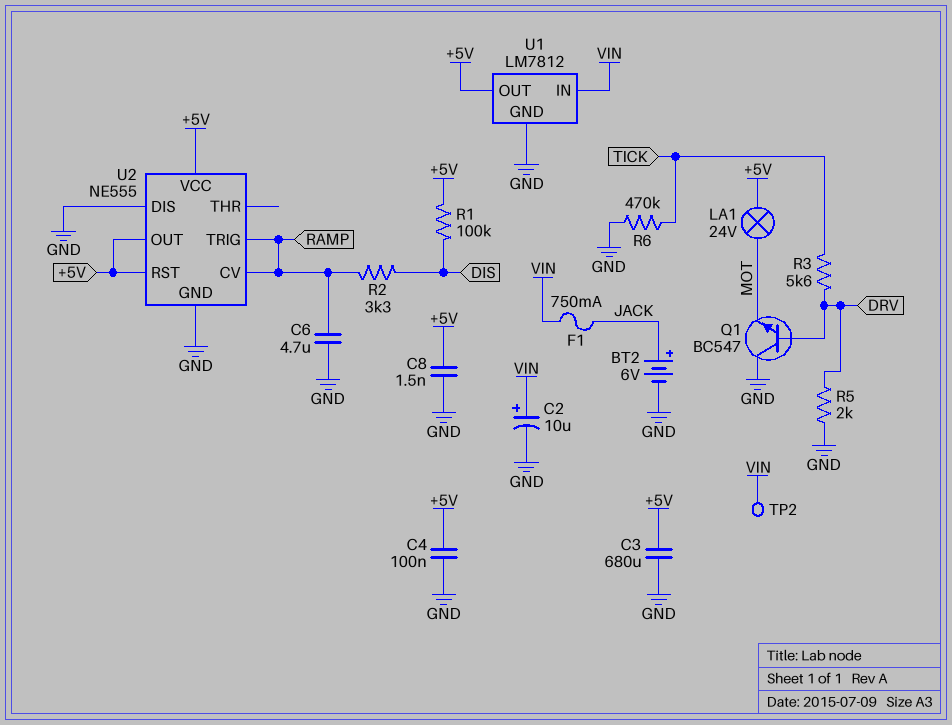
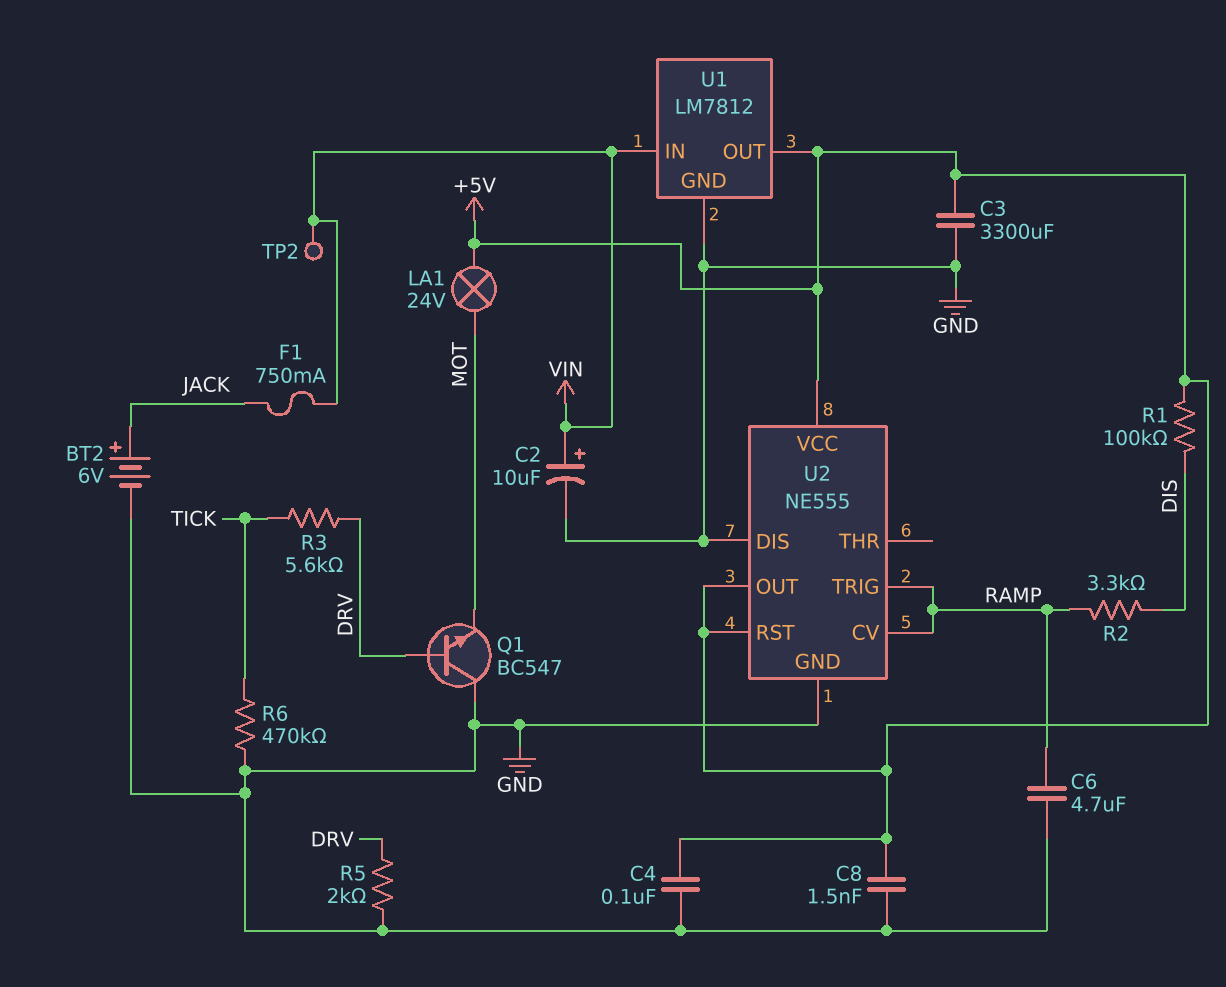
C3: 680uF (+5V, GND) -> 3300uF (+5V, GND)

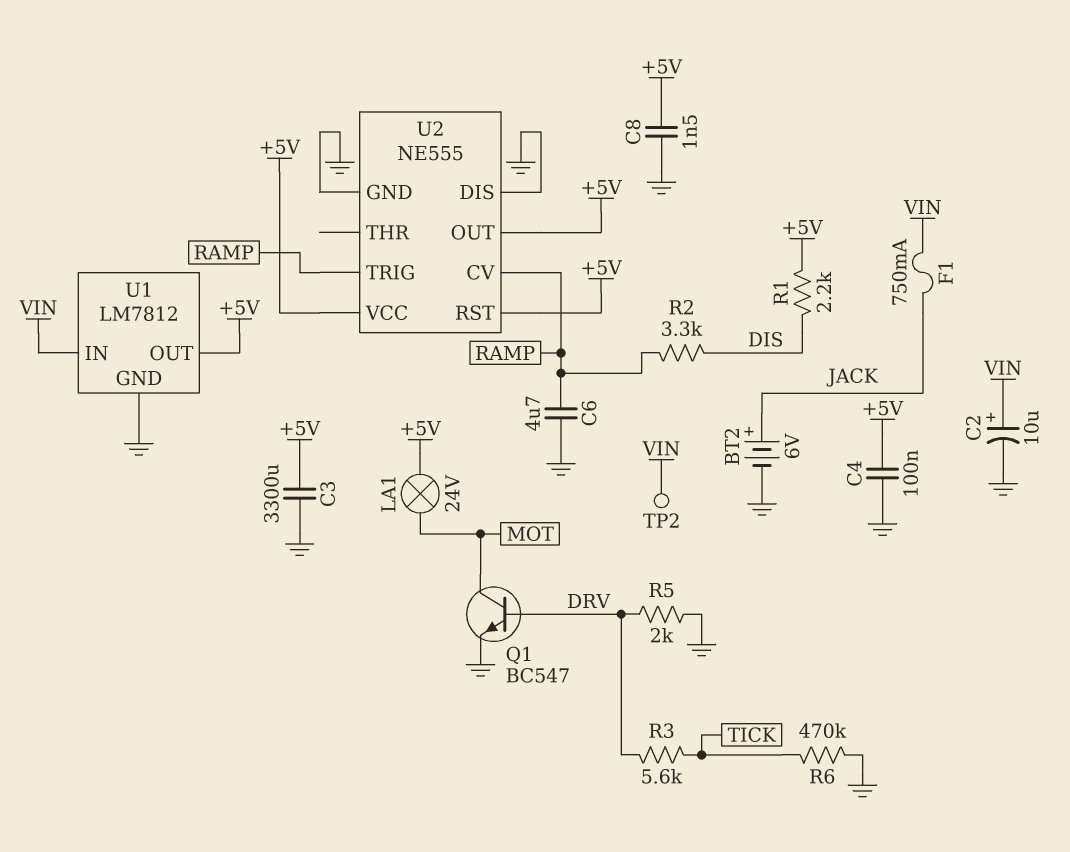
Q1: NPN BC547 (B DRV, C GND, E MOT) -> NPN BC547 (B DRV, C MOT, E GND)
R1: 100k (+5V, DIS) -> 2.2k (+5V, DIS)

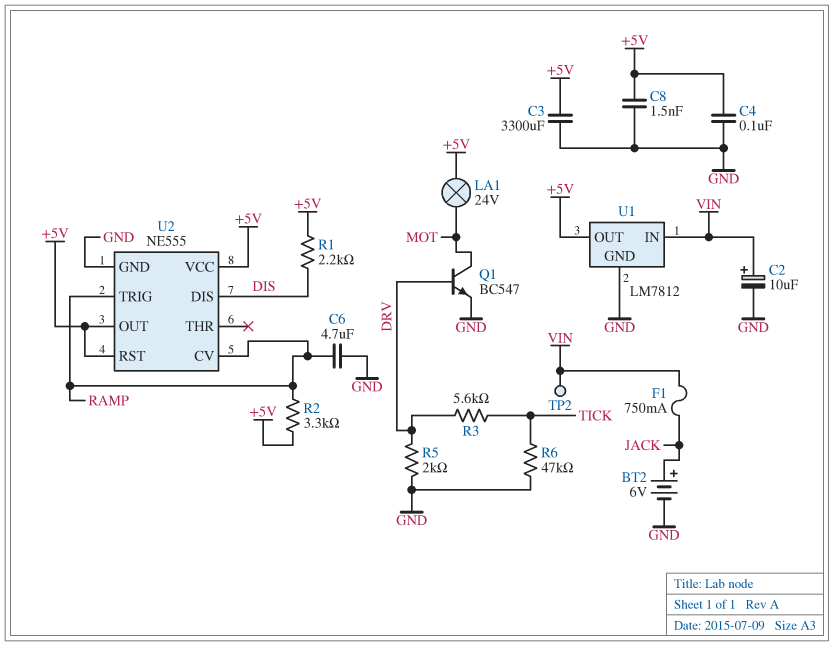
R2: 3.3k (DIS, RAMP) -> 3.3k (+5V, RAMP)
R6: 470k (GND, TICK) -> 47k (GND, TICK)
U2 pin DIS: GND -> DIS

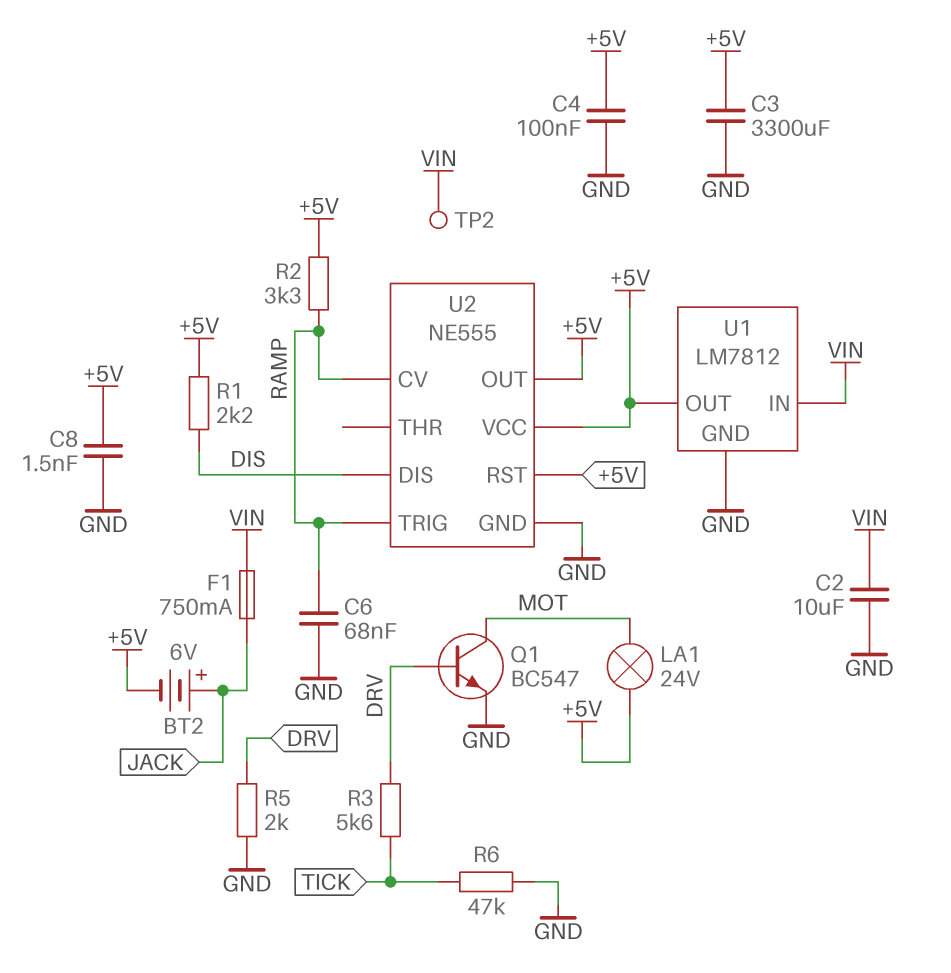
BT2: 6V (plus JACK, minus GND) -> 6V (plus JACK, minus +5V)
C2: 10uF (plus VIN, minus GND) -> 10uF (GND, VIN)
C6: 4.7uF (GND, RAMP) -> 68nF (GND, RAMP)

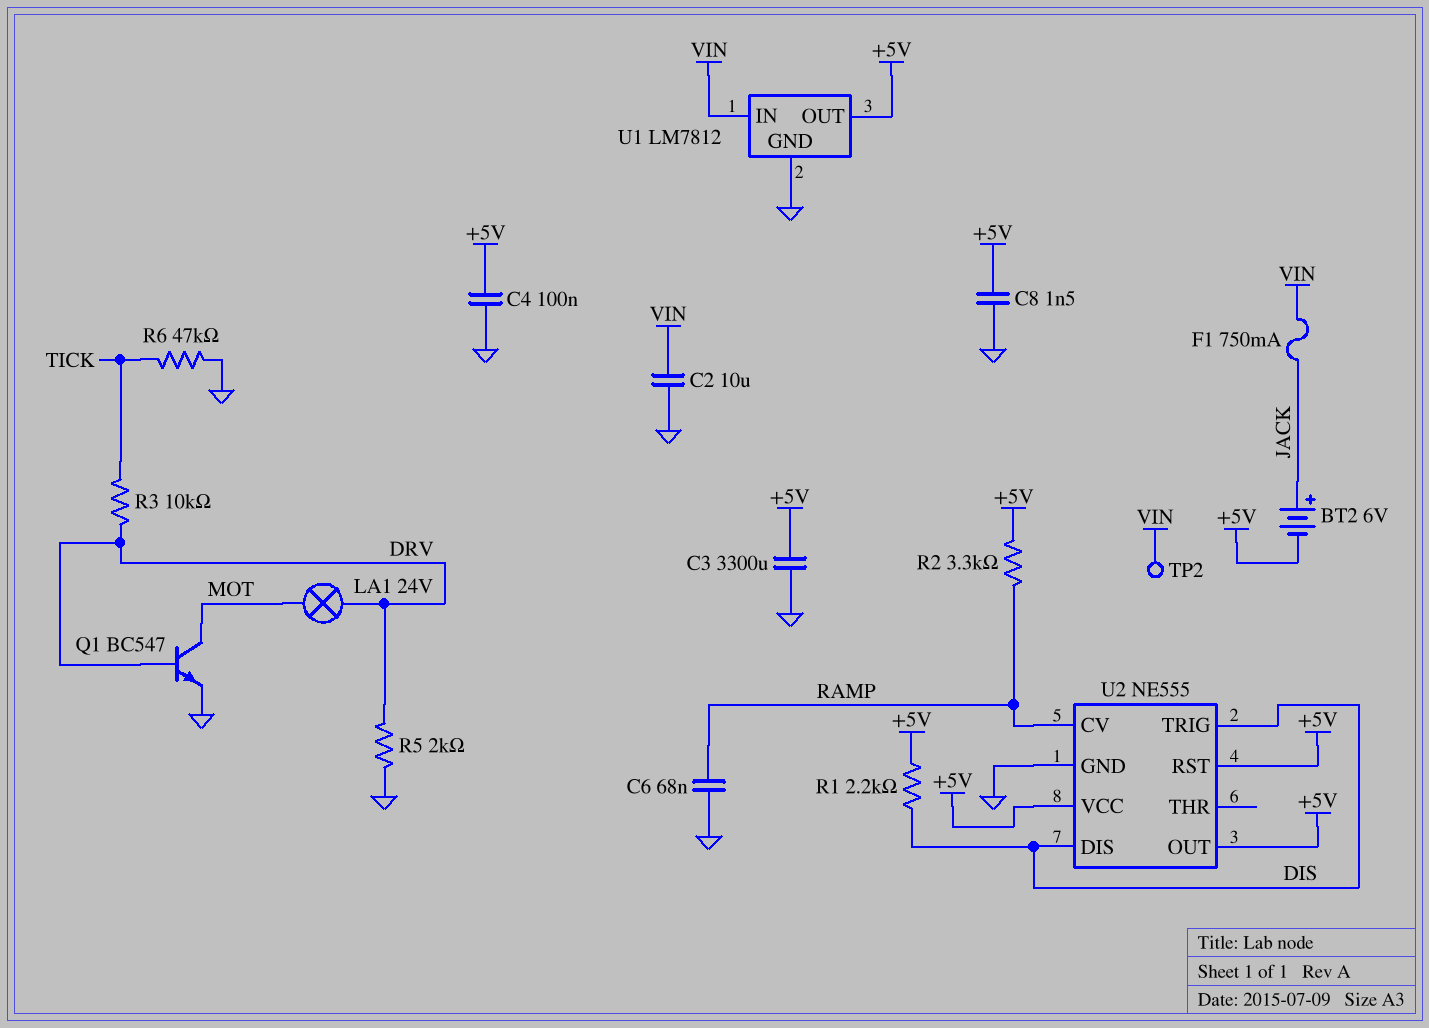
LA1: lamp 24V (+5V, MOT) -> lamp 24V (DRV, MOT)
R3: 5.6k (DRV, TICK) -> 10k (DRV, TICK)
U2 pin TRIG: RAMP -> DIS

